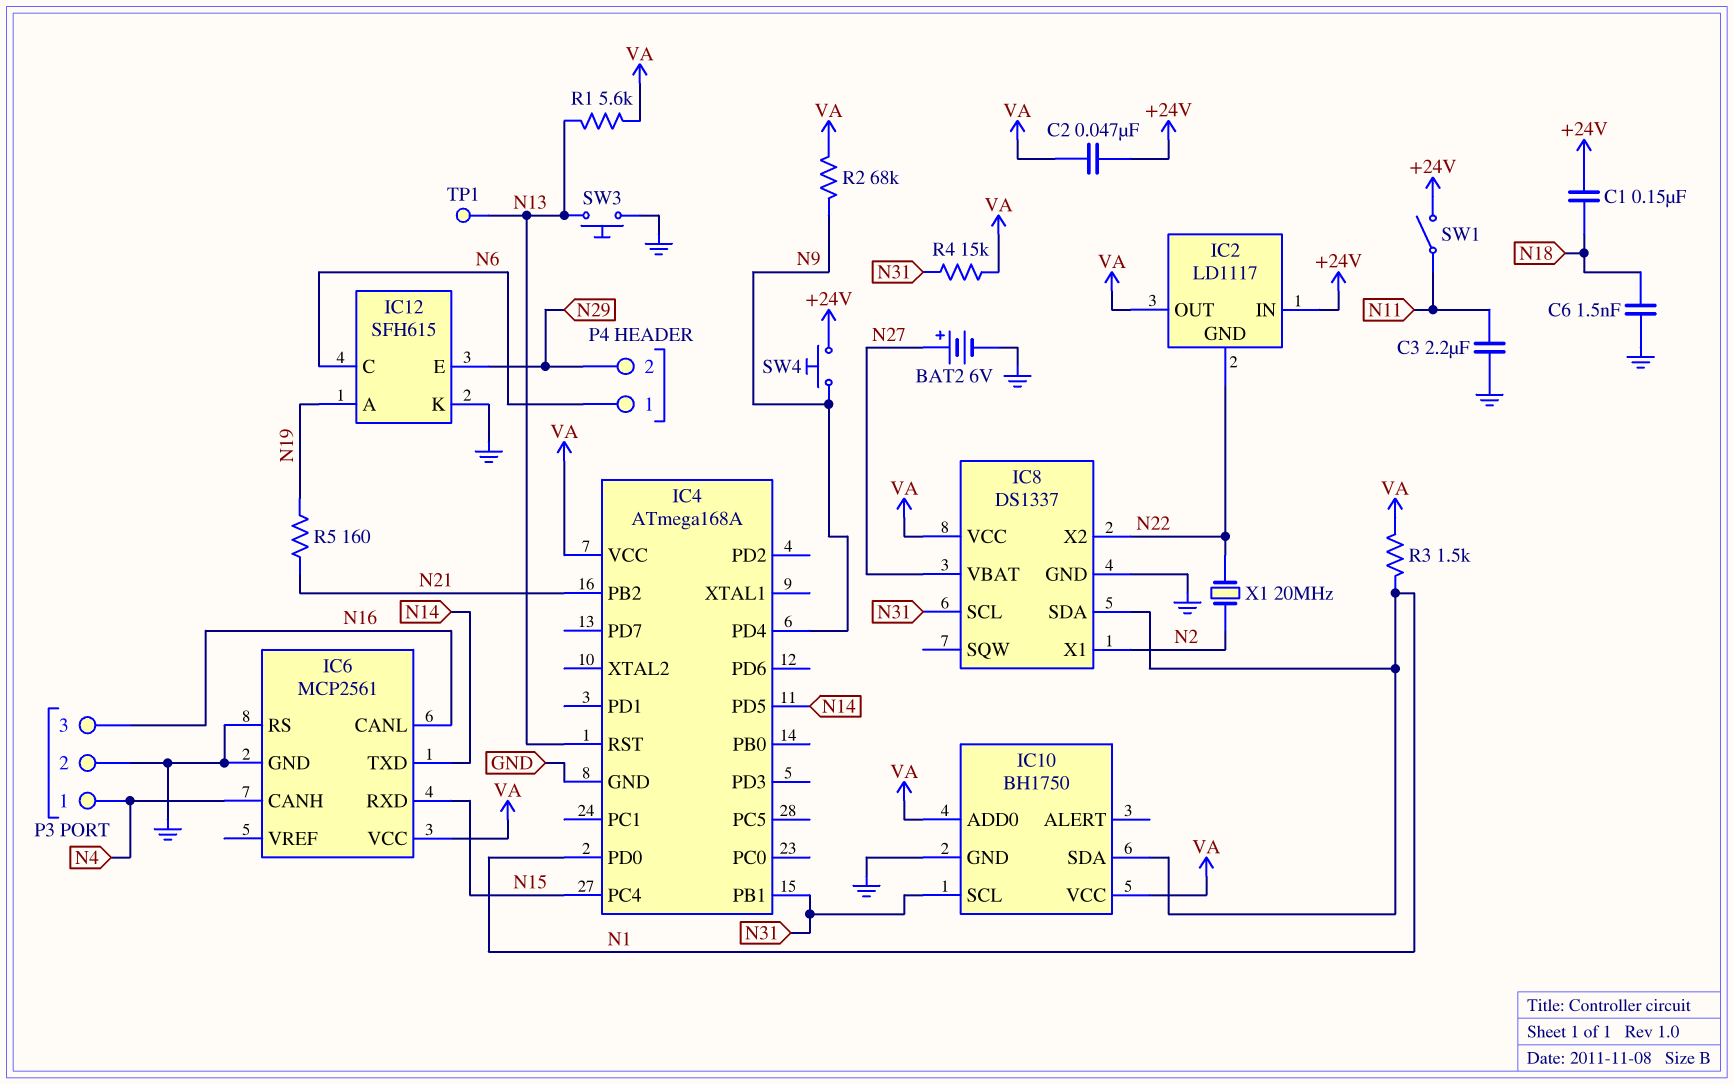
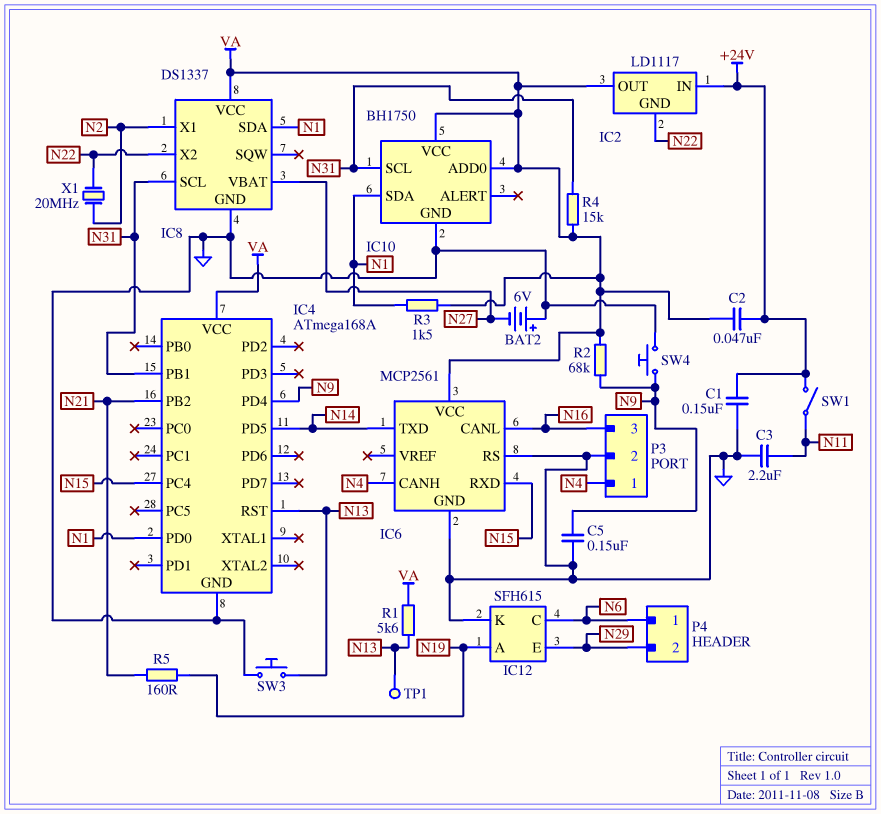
BAT2: 6V (plus N27, minus GND) -> 6V (plus GND, minus N27)
C1: 150nF (+24V, N18) -> 150nF (+24V, GND)
C5: none -> 150nF (GND, N9)
C6: 1.5nF (GND, N18) -> none
SW4: button (+24V, N9) -> button (GND, N9)

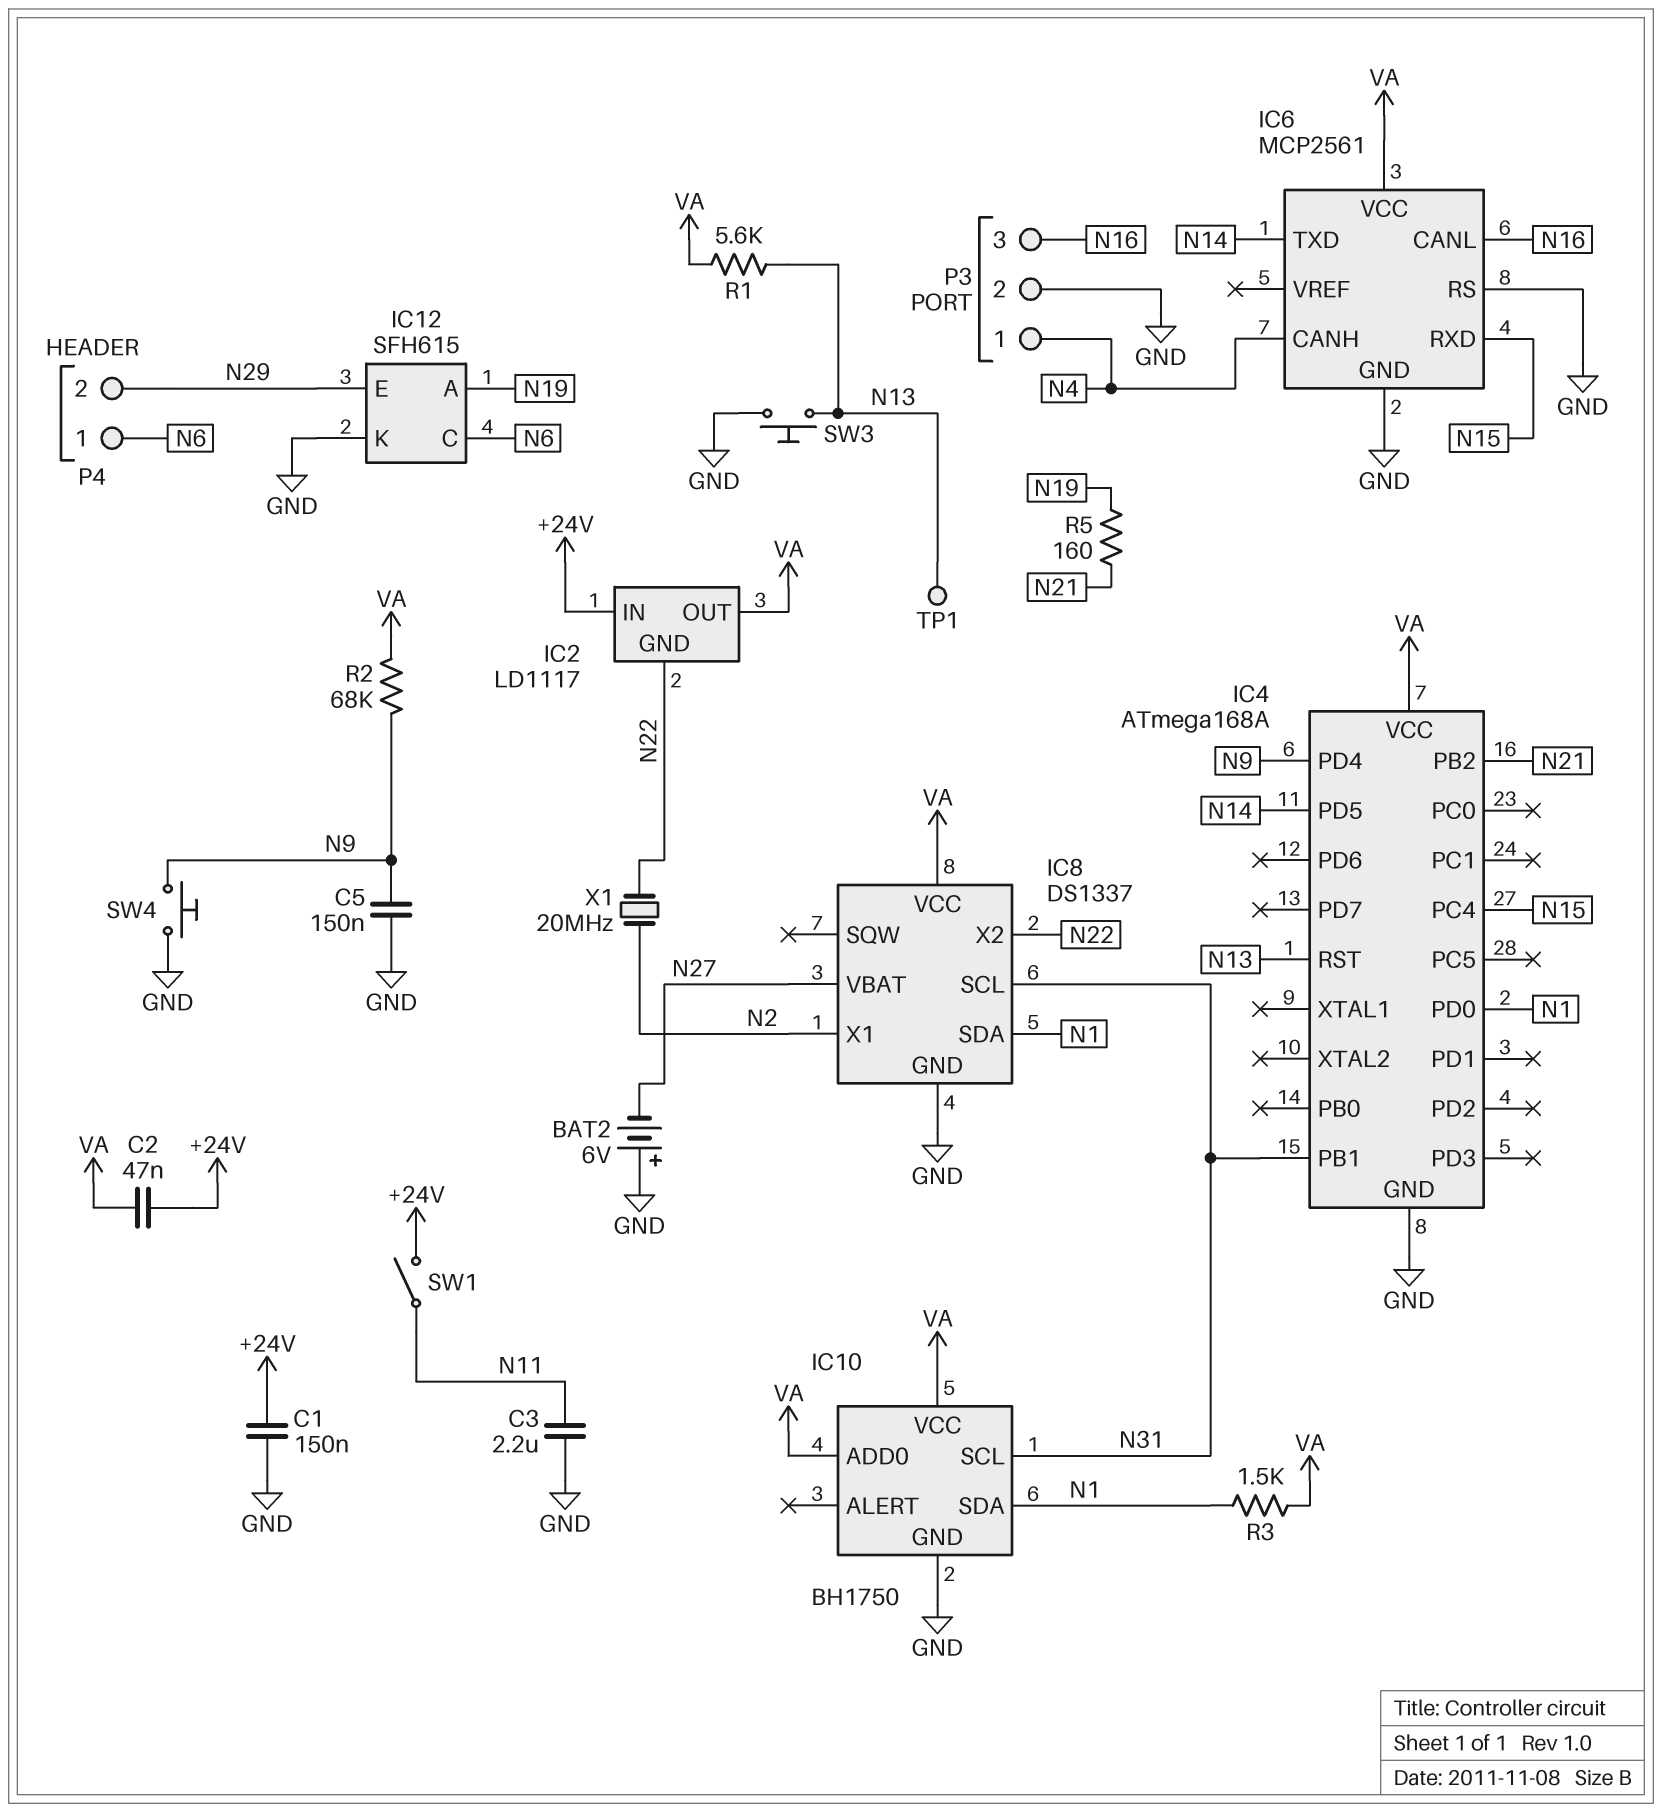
R4: 15k (N31, VA) -> none

